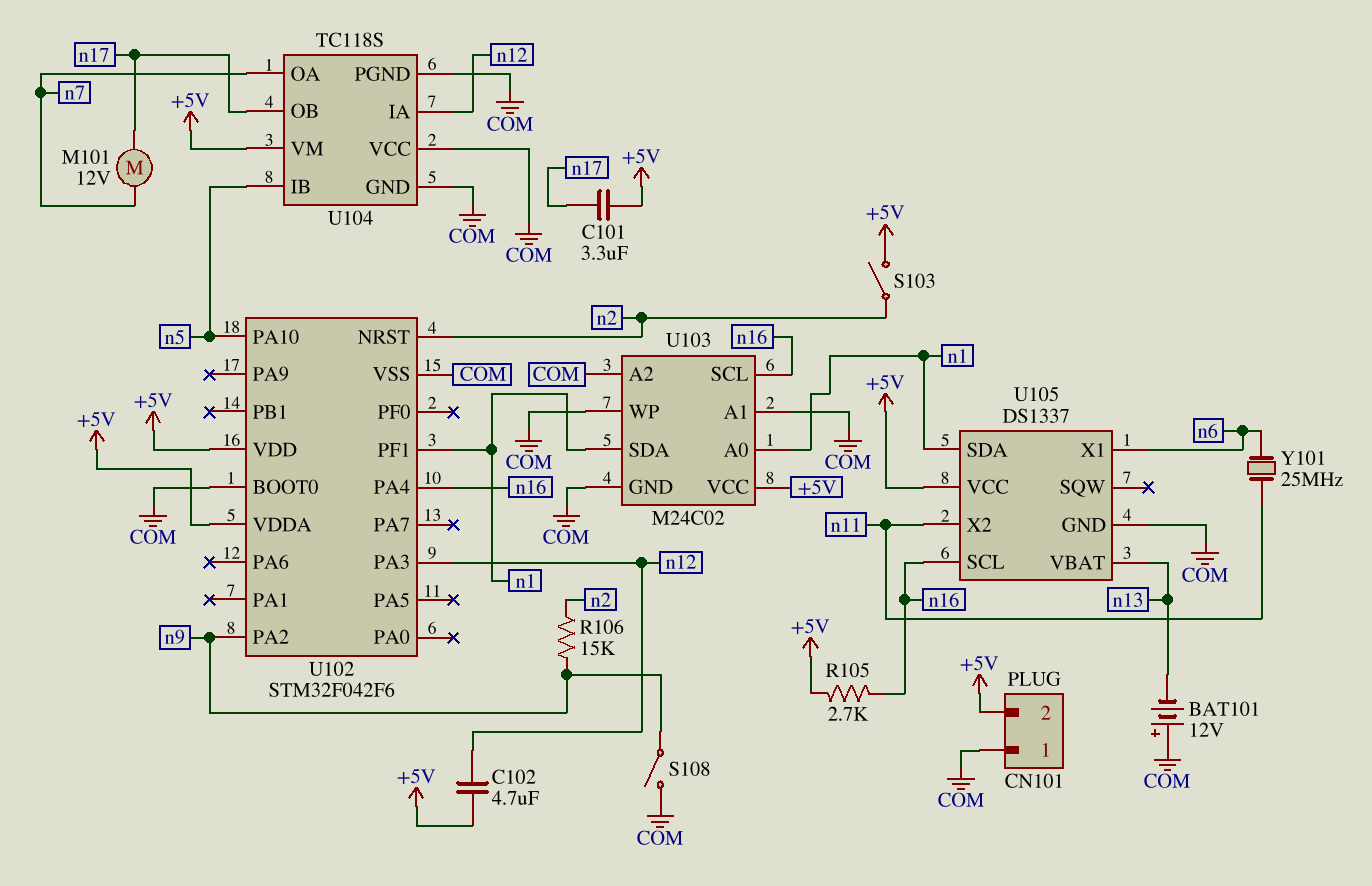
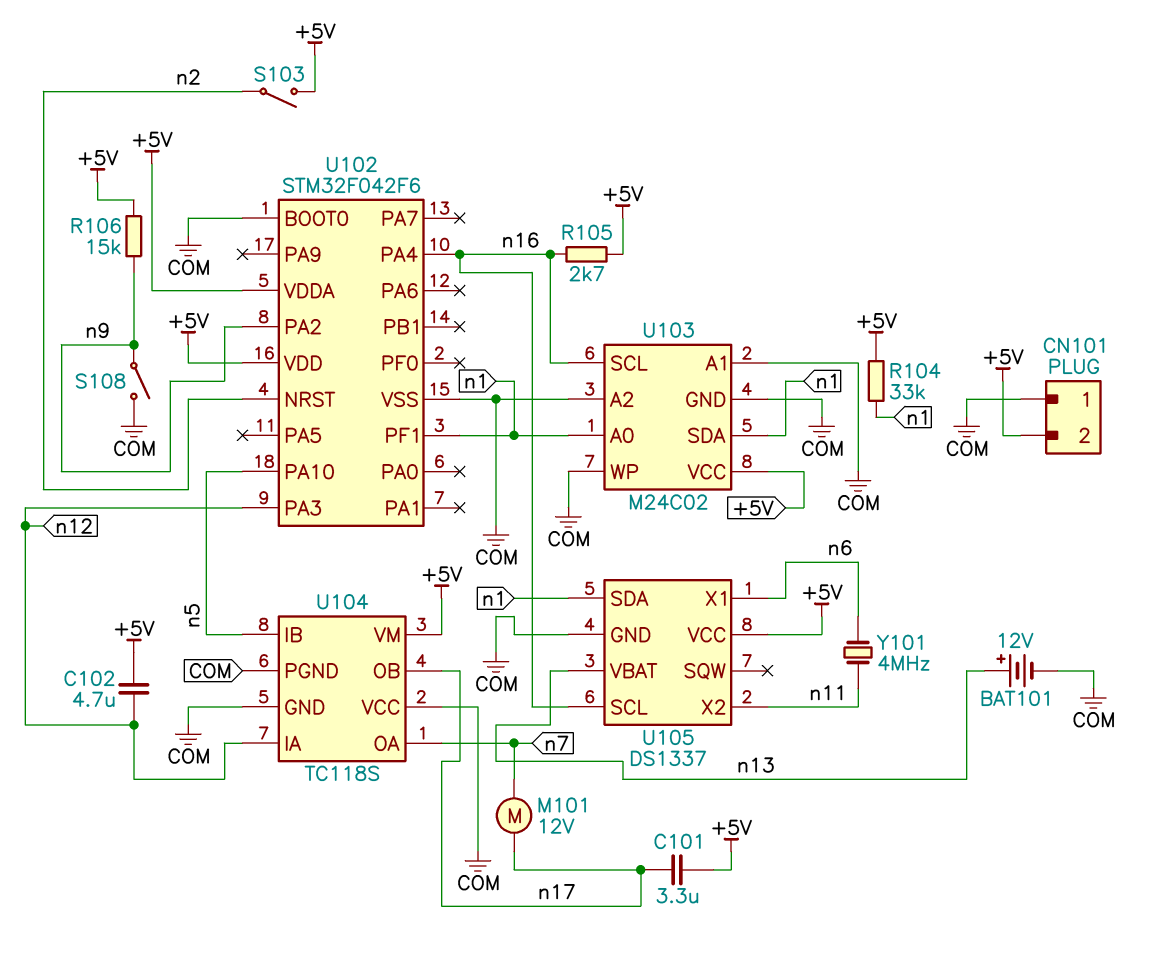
BAT101: 12V (plus COM, minus n13) -> 12V (plus n13, minus COM)
R104: none -> 33k (+5V, n1)
R106: 15k (n2, n9) -> 15k (+5V, n9)
Y101: 25MHz (n6, n11) -> 4MHz (n6, n11)

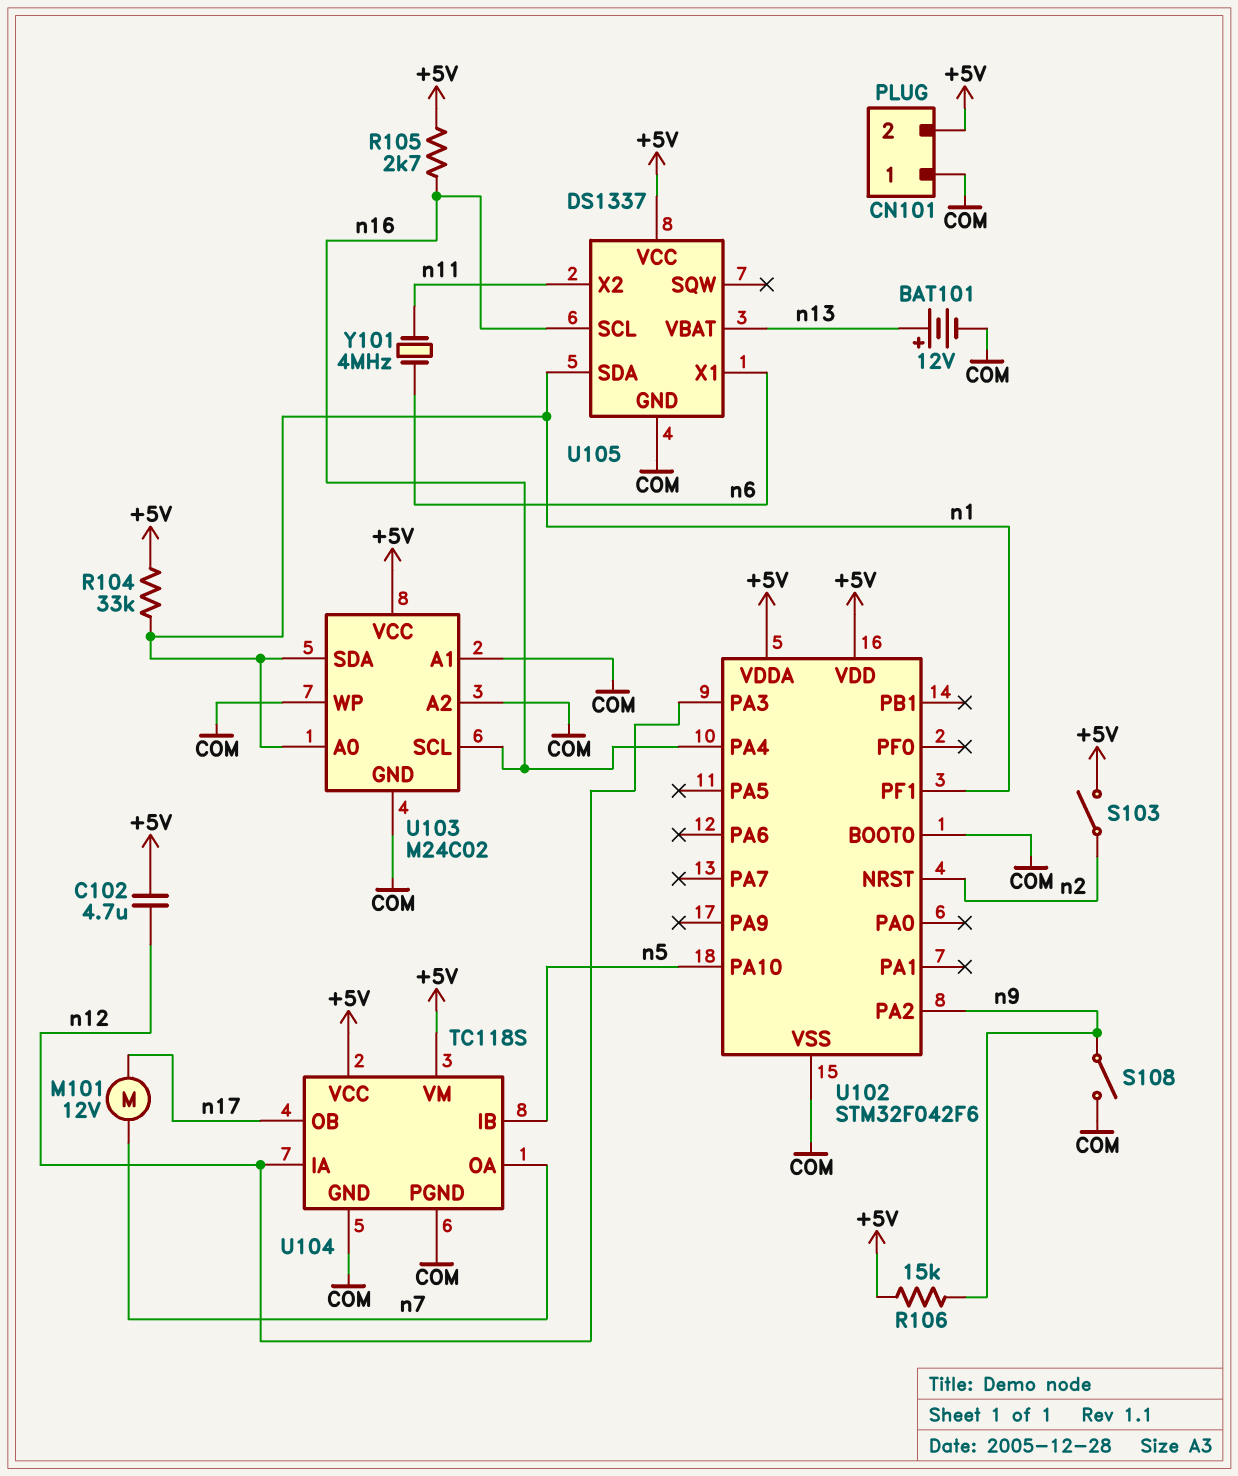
C101: 3.3uF (+5V, n17) -> none
U104 pin VCC: COM -> +5V

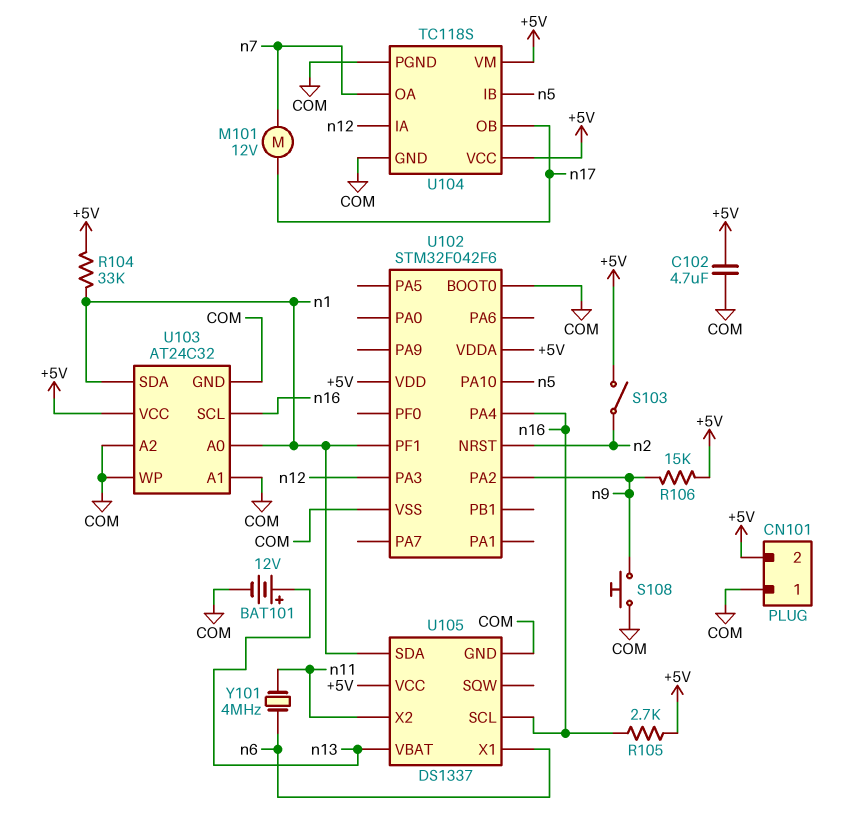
C102: 4.7uF (+5V, n12) -> 4.7uF (+5V, COM)
S108: switch (COM, n9) -> button (COM, n9)
U103: M24C02 -> AT24C32

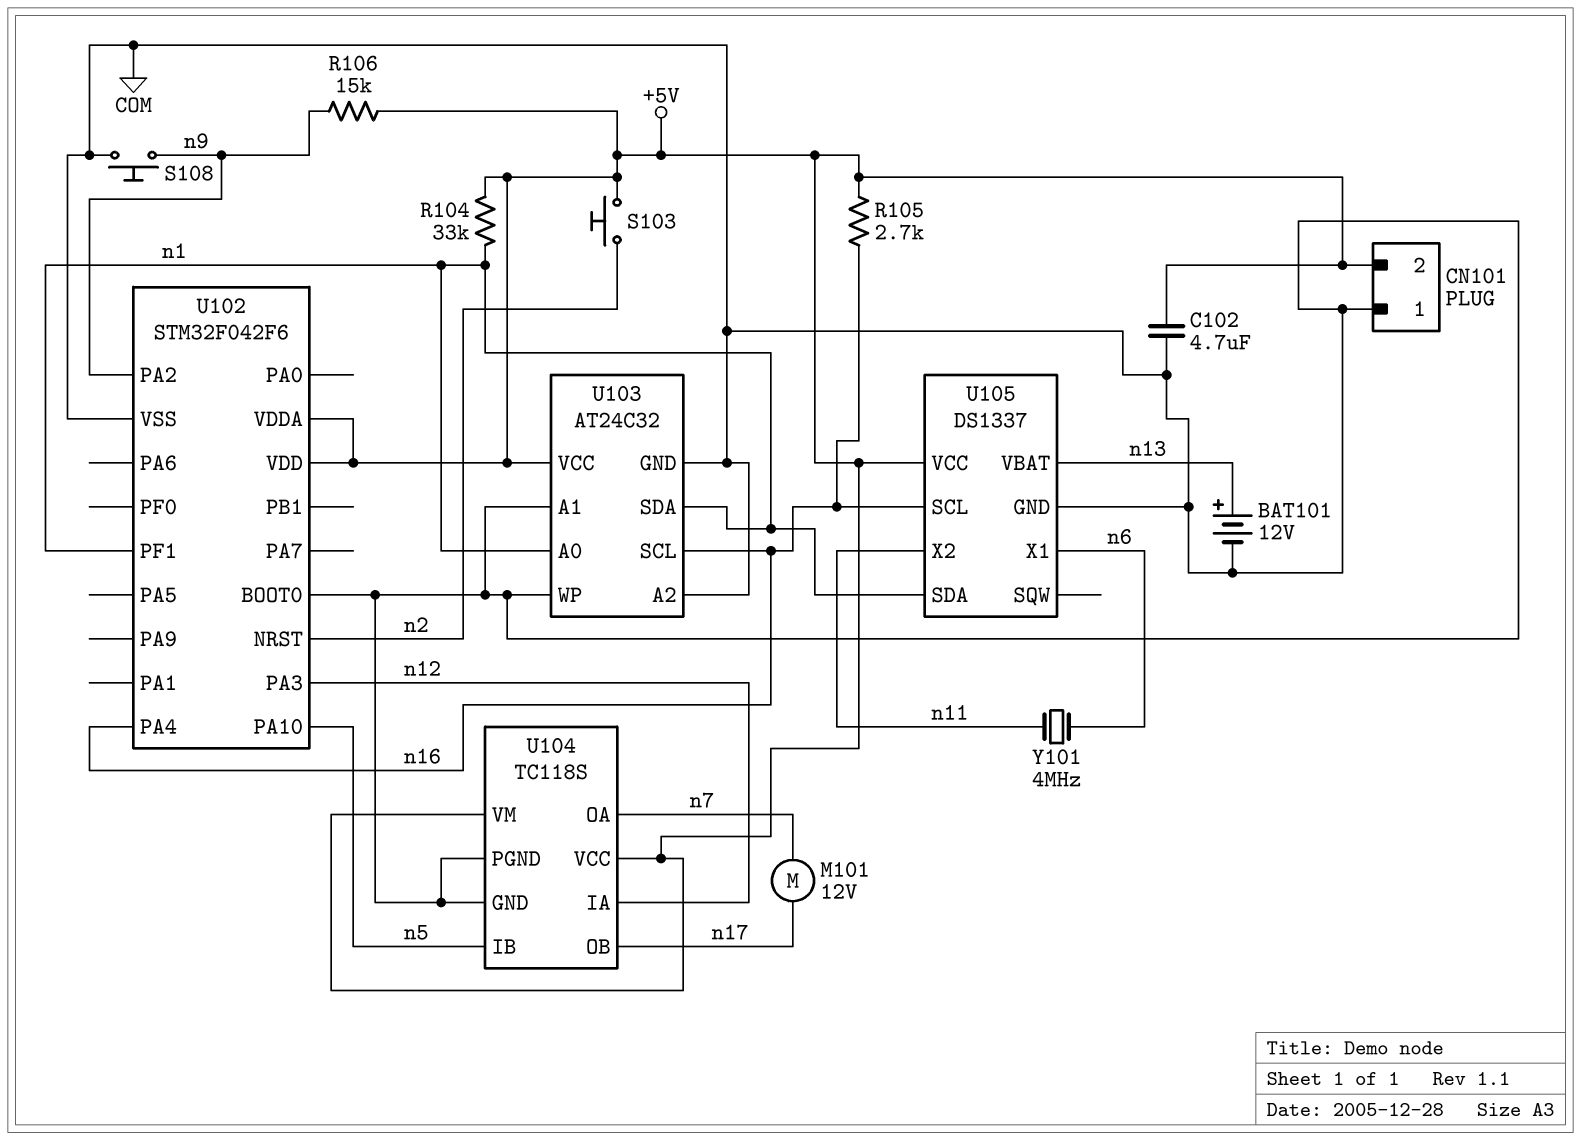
S103: switch (+5V, n2) -> button (+5V, n2)

